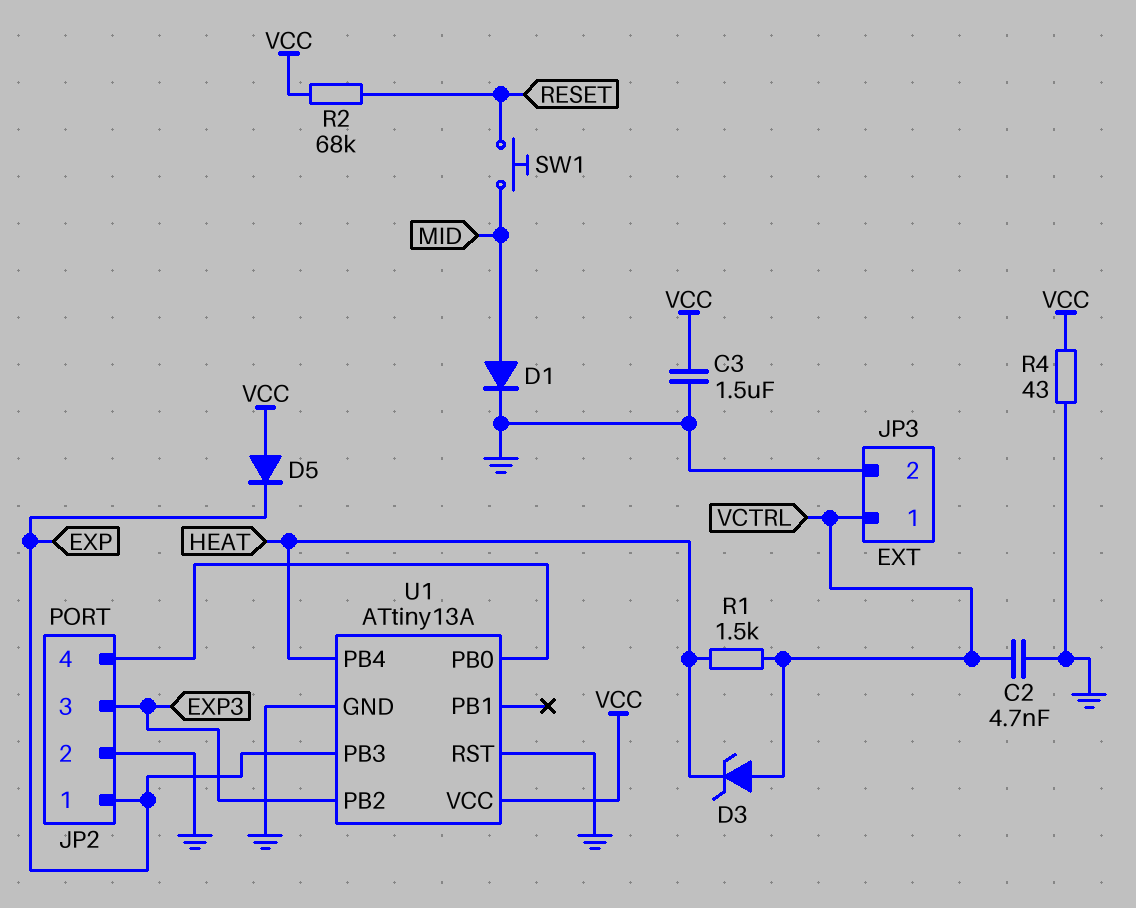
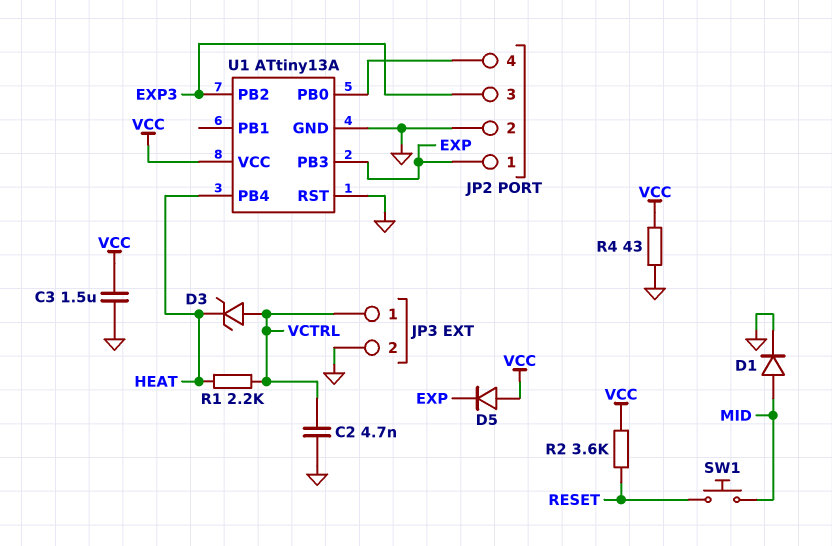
R1: 1.5k (HEAT, VCTRL) -> 2.2k (HEAT, VCTRL)
R2: 68k (RESET, VCC) -> 3.6k (RESET, VCC)

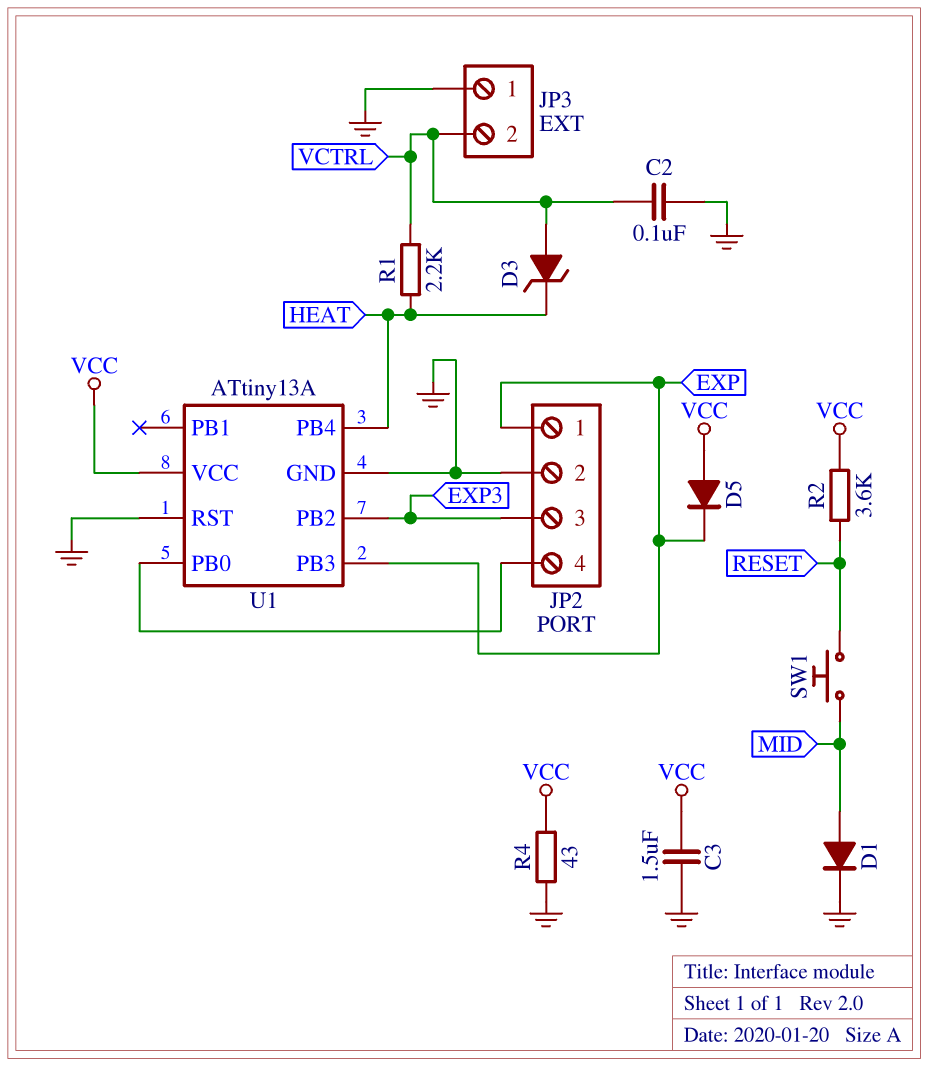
C2: 4.7nF (GND, VCTRL) -> 100nF (GND, VCTRL)
JP3 pin 1: VCTRL -> GND
JP3 pin 2: GND -> VCTRL

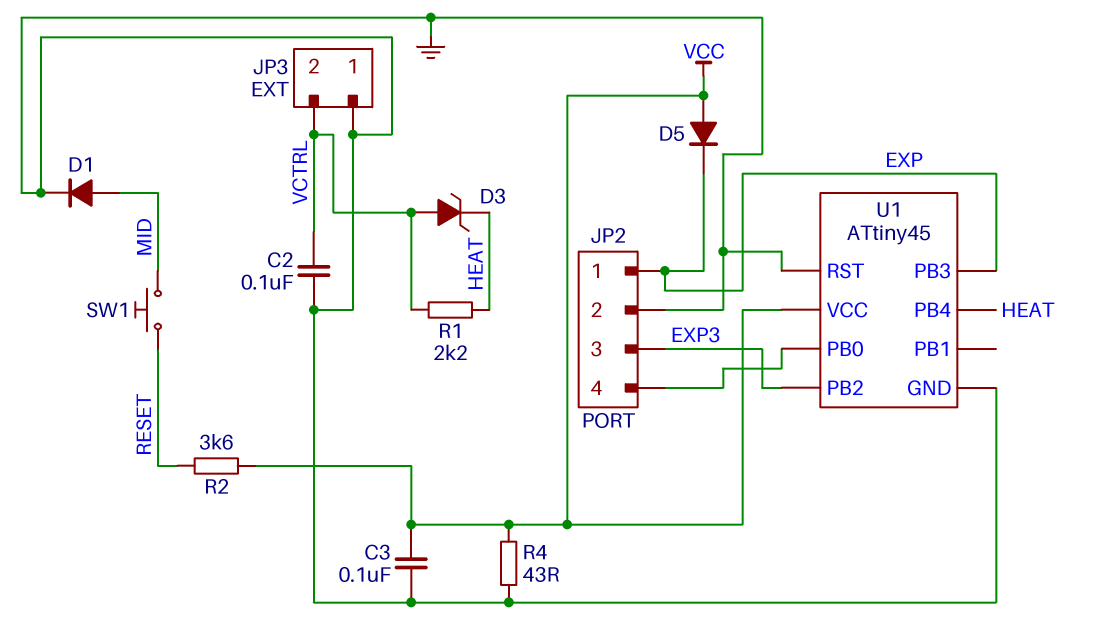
C3: 1.5uF (GND, VCC) -> 100nF (GND, VCC)
U1: ATtiny13A -> ATtiny45

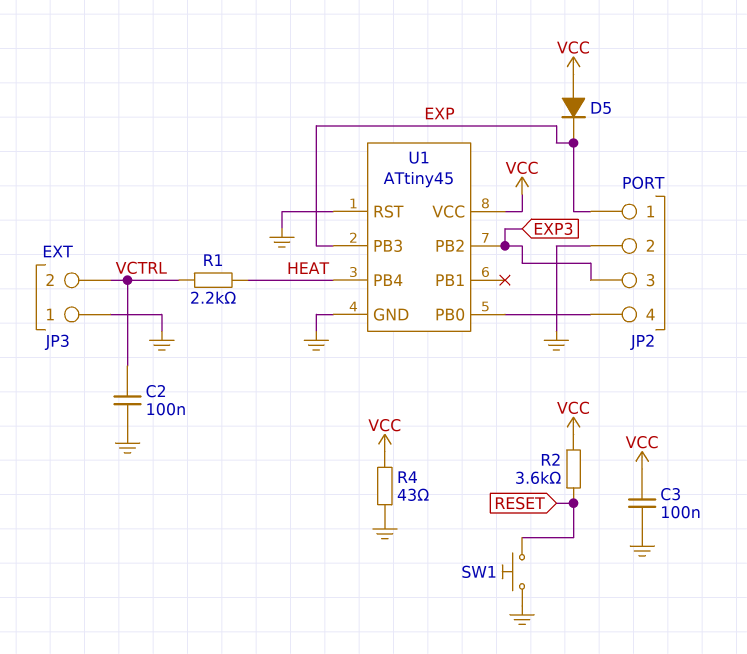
D1: diode (A MID, K GND) -> none
D3: zener (A VCTRL, K HEAT) -> none
SW1: button (MID, RESET) -> button (GND, RESET)

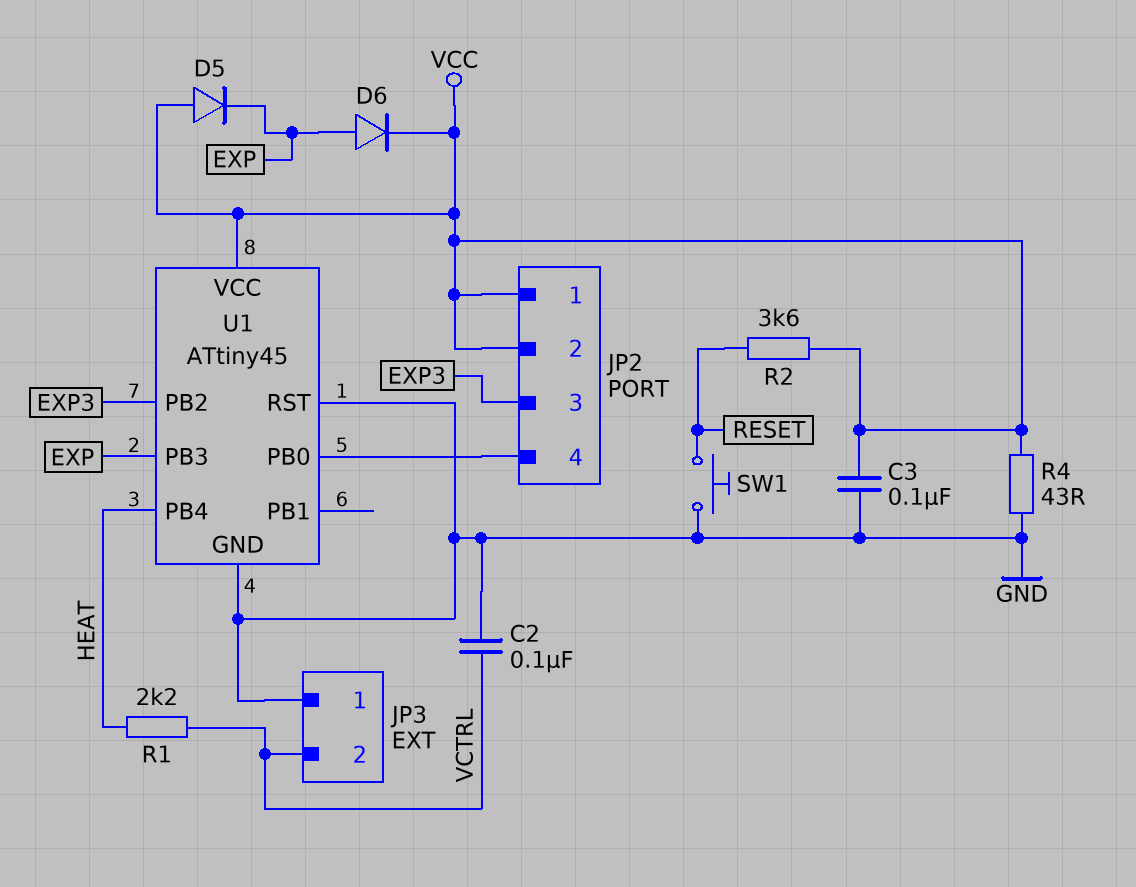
D6: none -> diode (A EXP, K VCC)
JP2 pin 1: EXP -> VCC
JP2 pin 2: GND -> VCC

